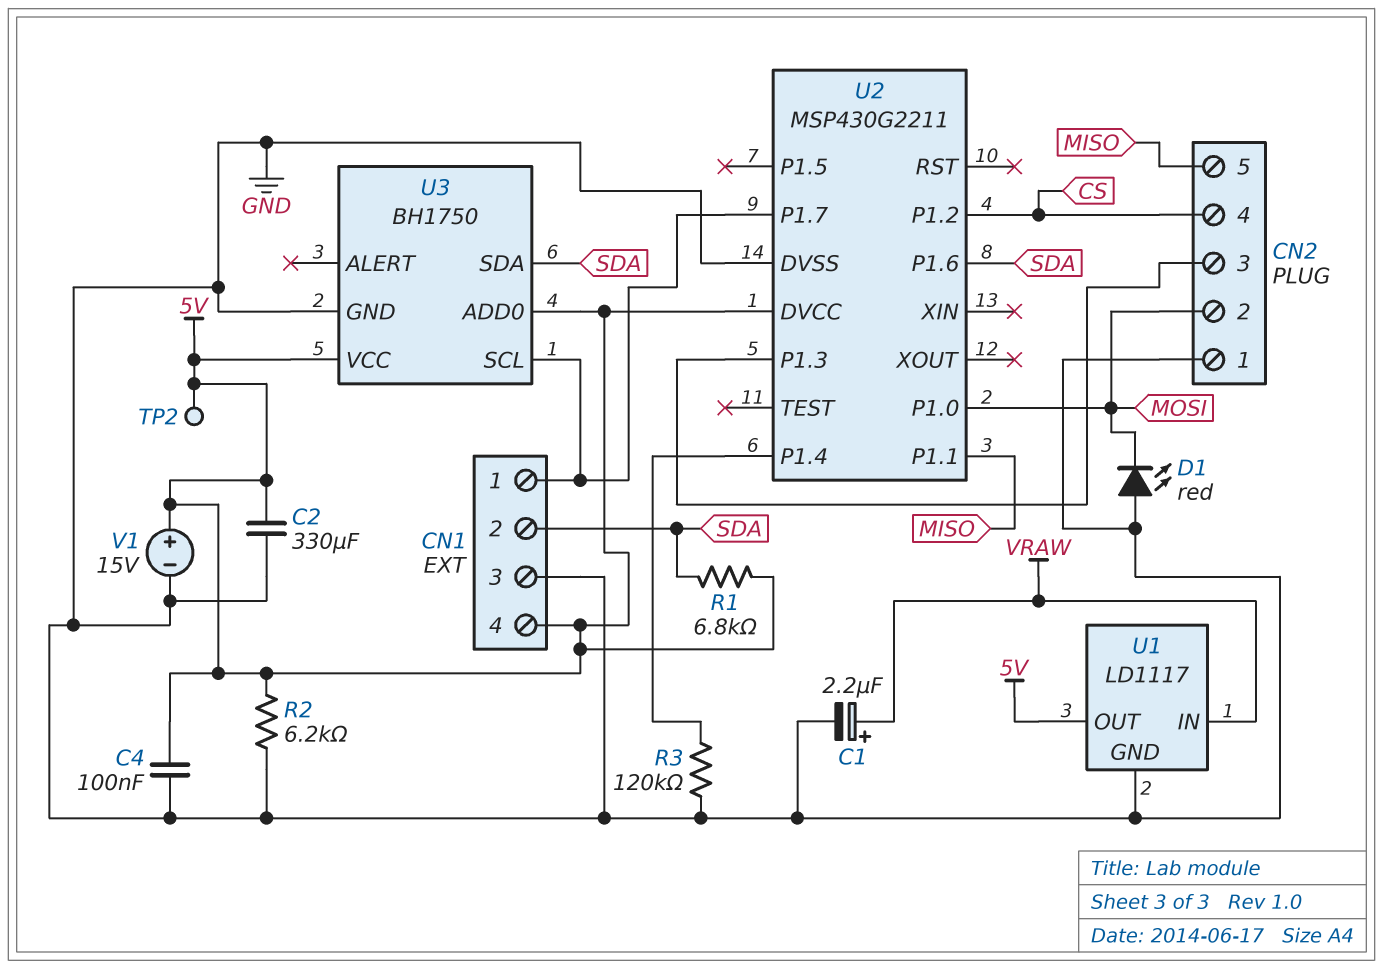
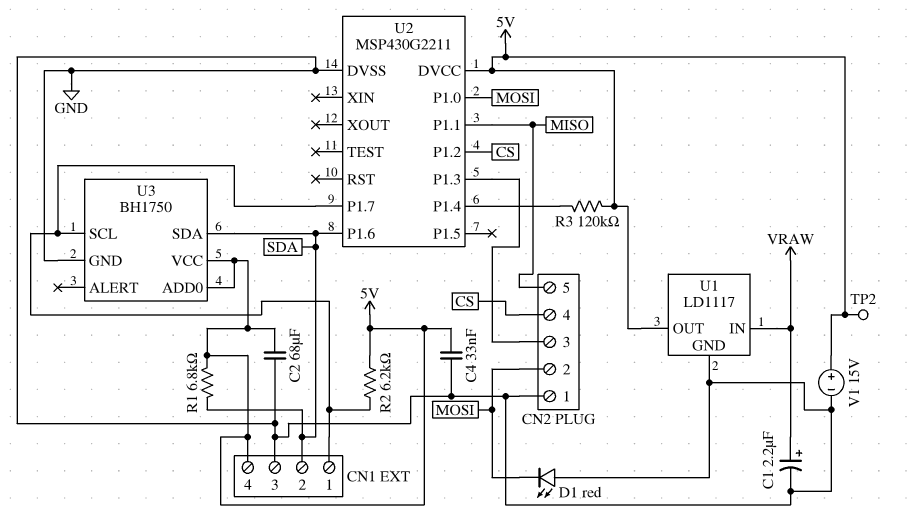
C2: 330uF (5V, GND) -> 68uF (5V, GND)
C4: 100nF (5V, GND) -> 33nF (5V, GND)
R2: 6.2k (5V, GND) -> 6.2k (5V, CN1/1)
R3: 120k (GND, U2/P1.4) -> 120k (5V, U2/P1.4)

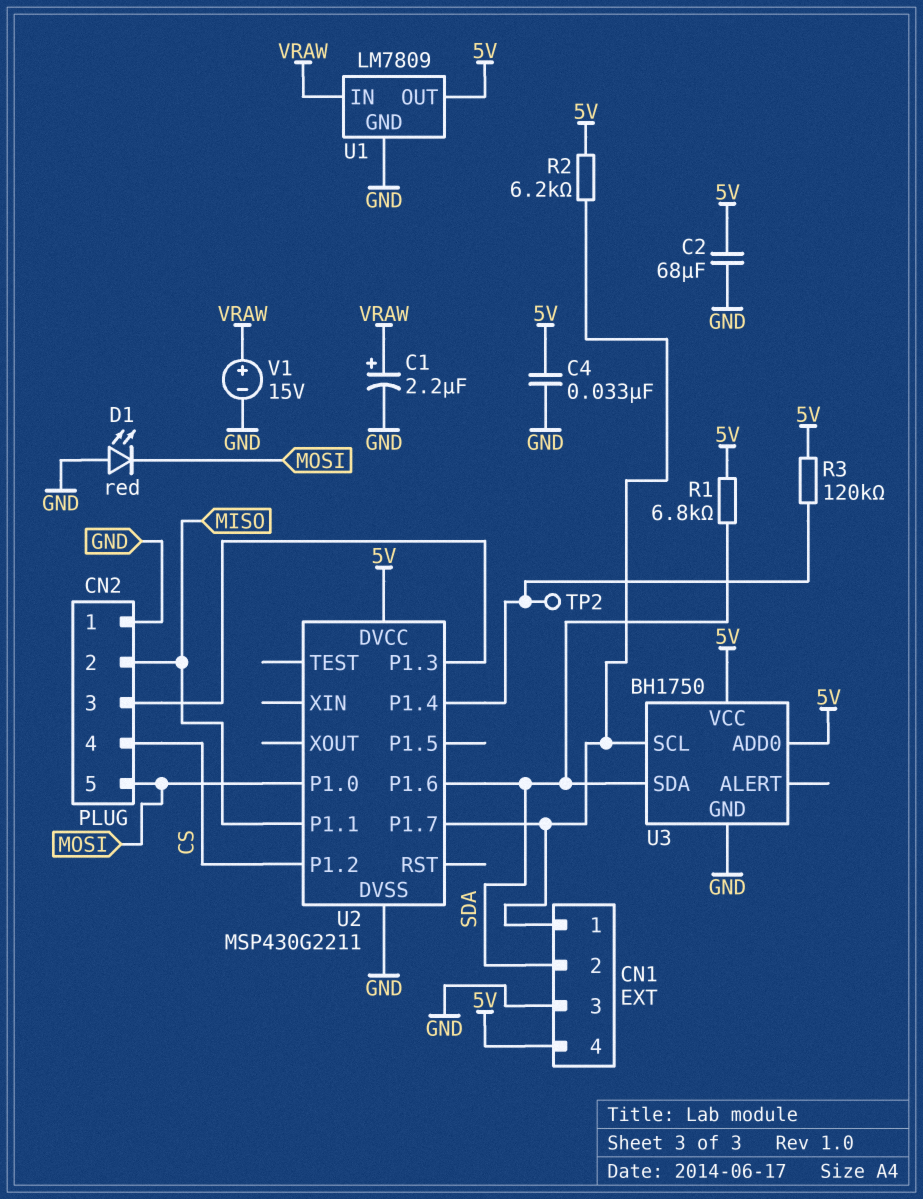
CN2 pin 2: MOSI -> MISO
CN2 pin 5: MISO -> MOSI
TP2: test point (5V) -> test point (U2/P1.4)
U1: LD1117 -> LM7809
V1: 15V (plus 5V, minus GND) -> 15V (plus VRAW, minus GND)

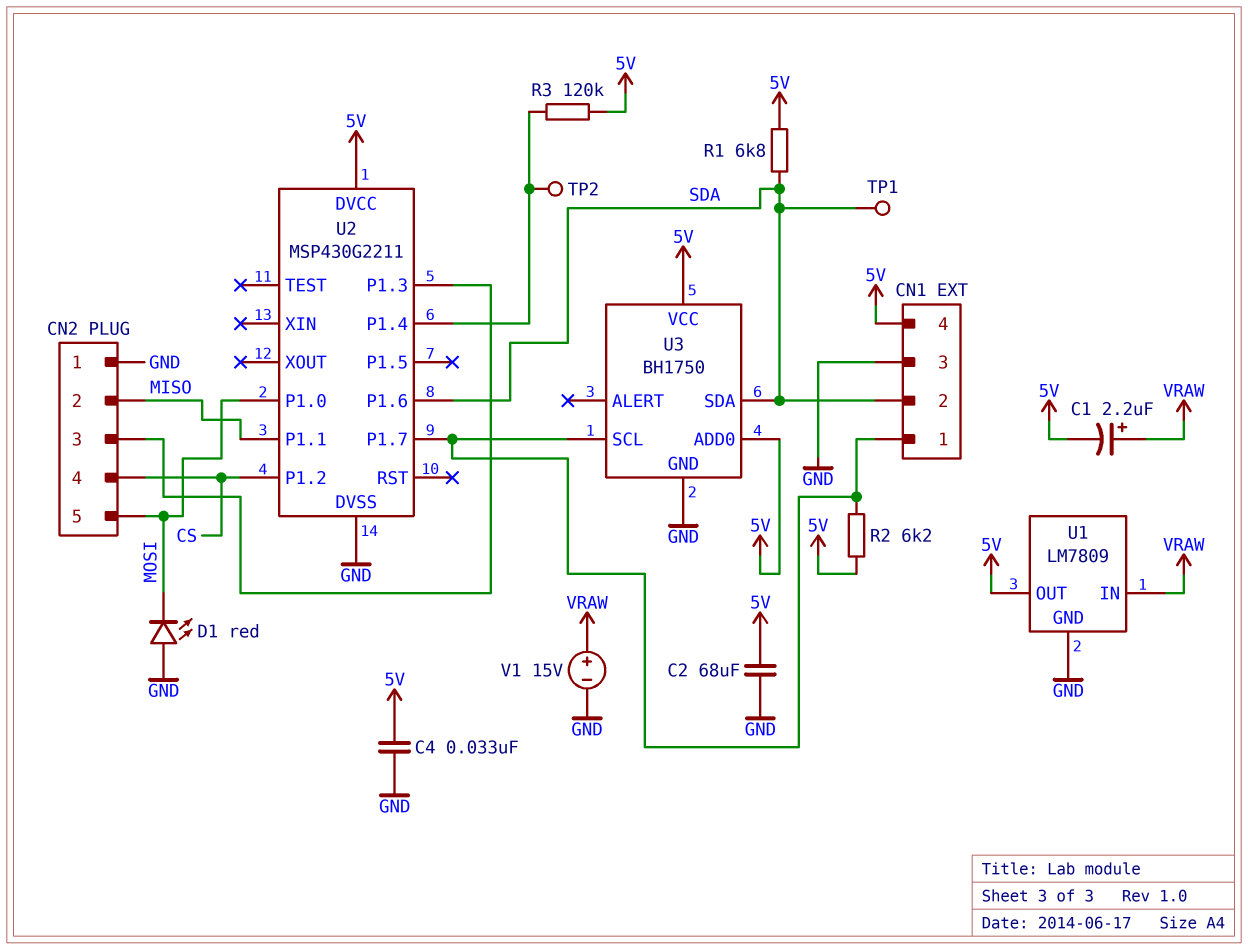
C1: 2.2uF (plus VRAW, minus GND) -> 2.2uF (plus VRAW, minus 5V)
TP1: none -> test point (SDA)

